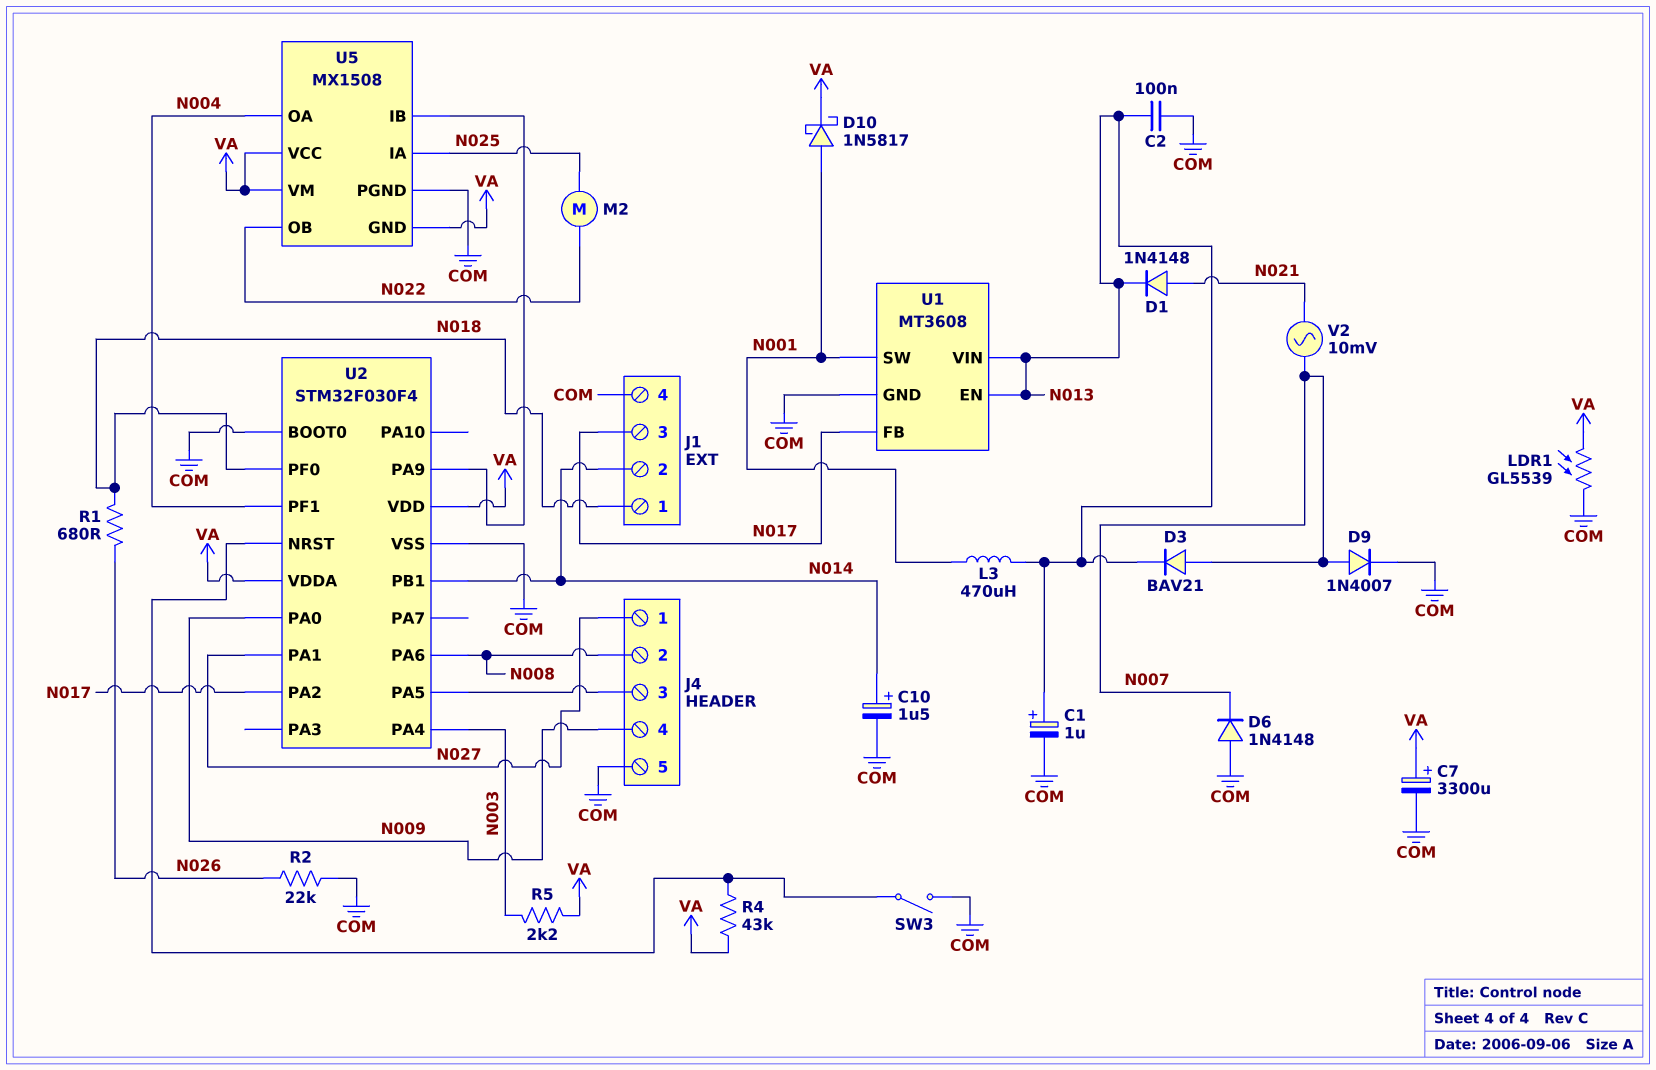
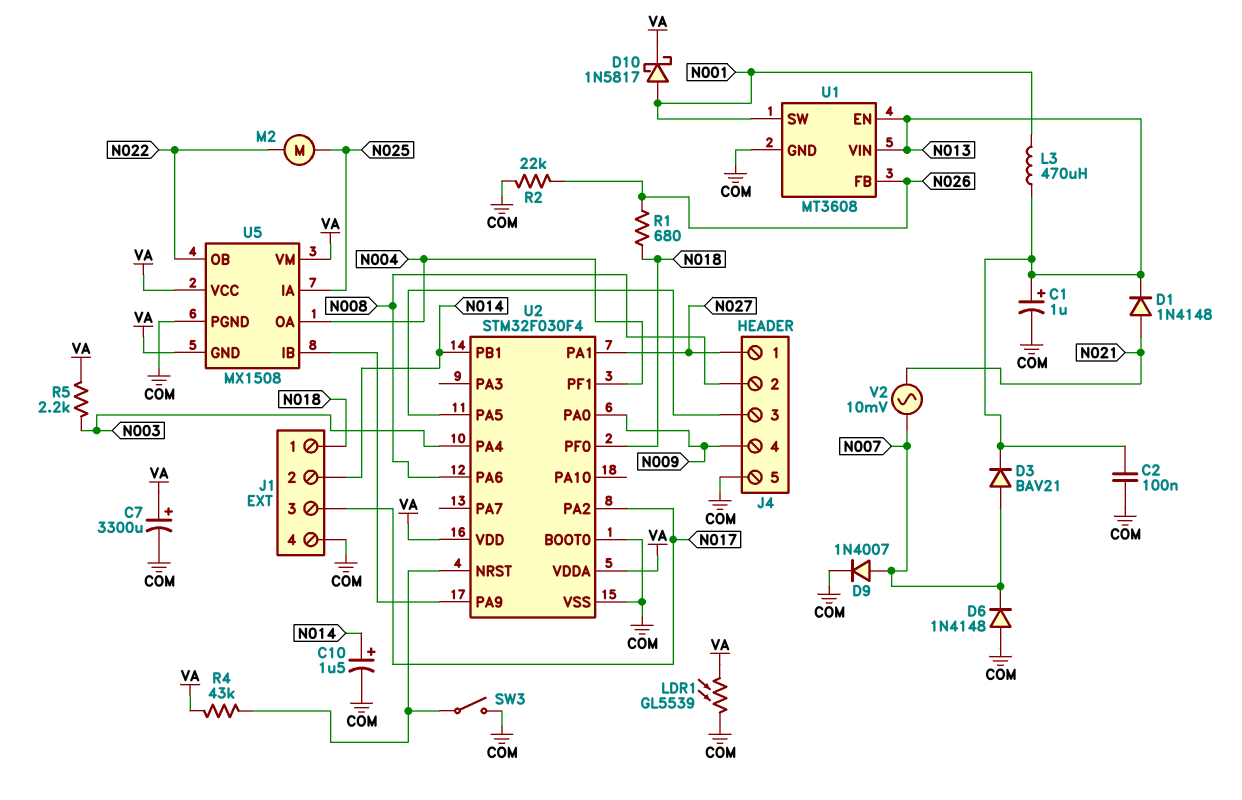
U1 pin FB: N017 -> N026

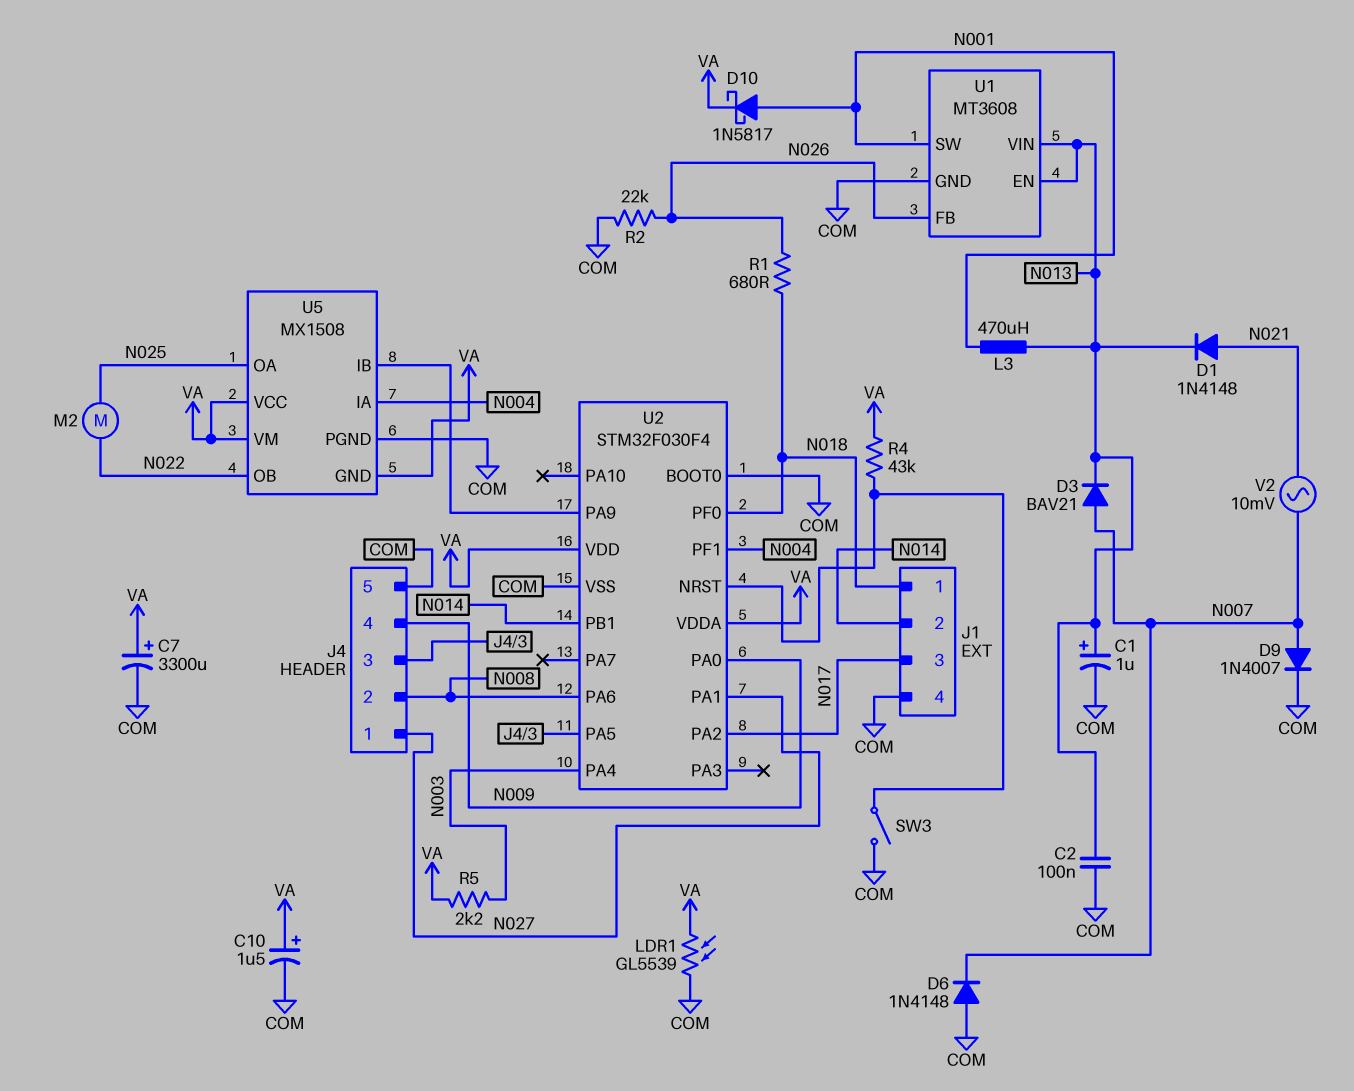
C10: 1.5uF (plus N014, minus COM) -> 1.5uF (plus VA, minus COM)
U5 pin IA: N025 -> N004
U5 pin OA: N004 -> N025

